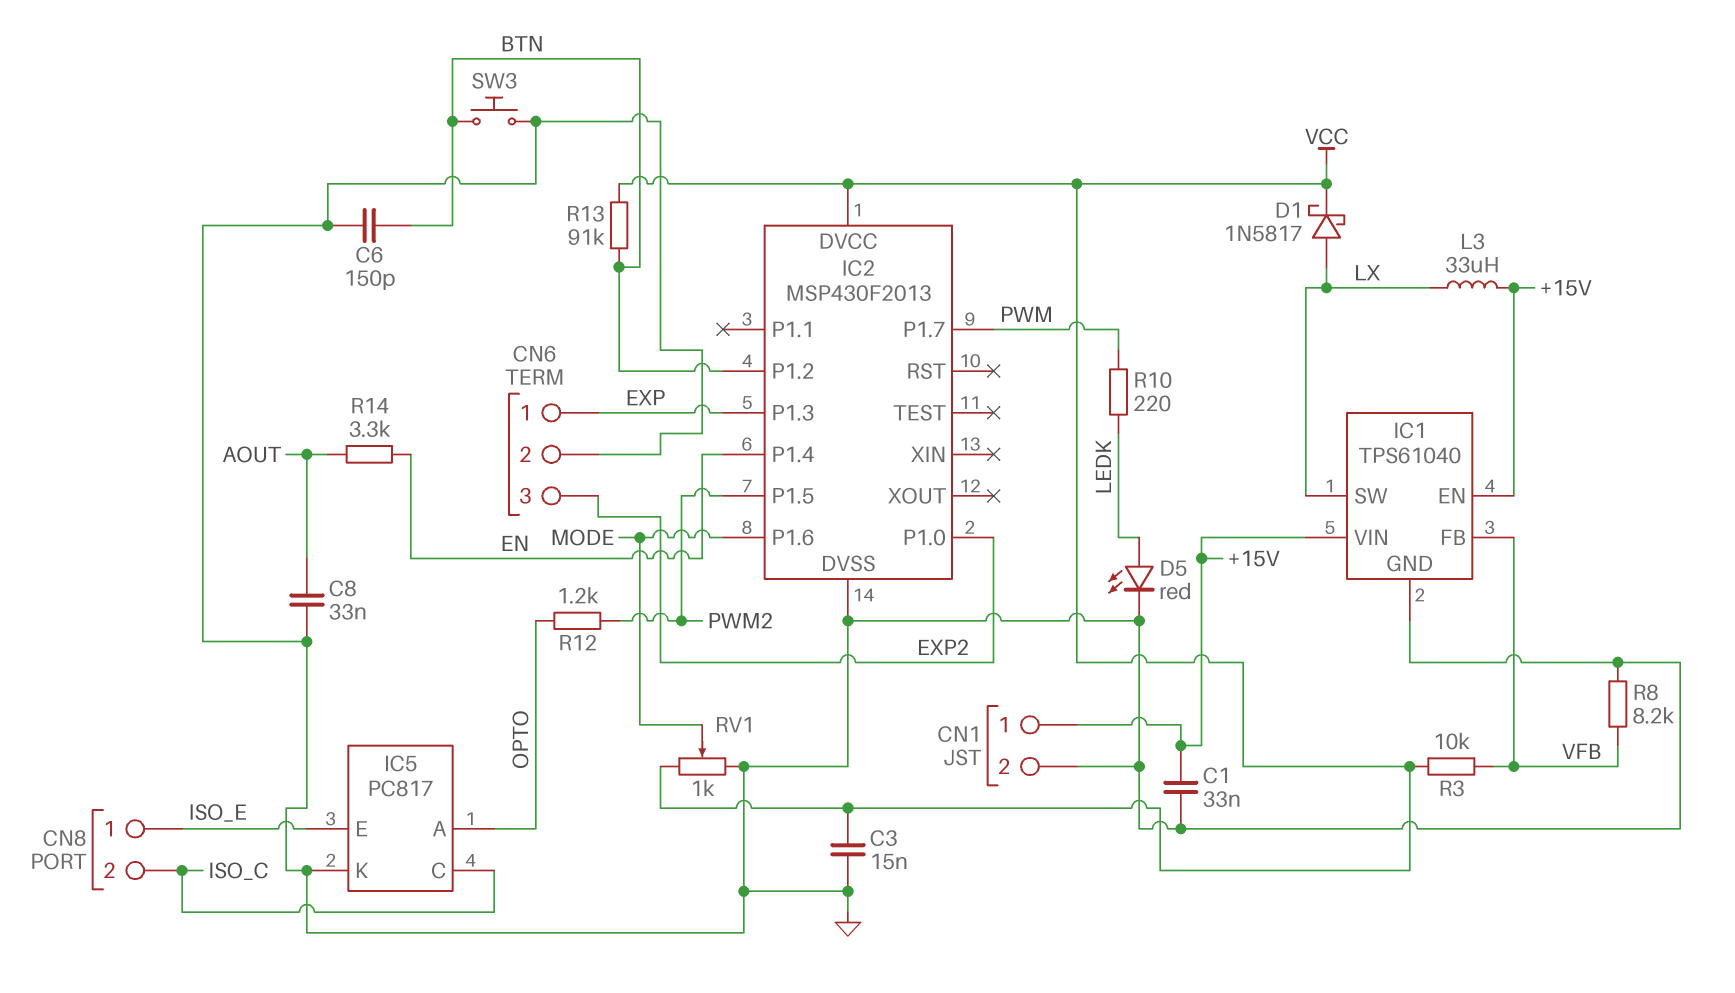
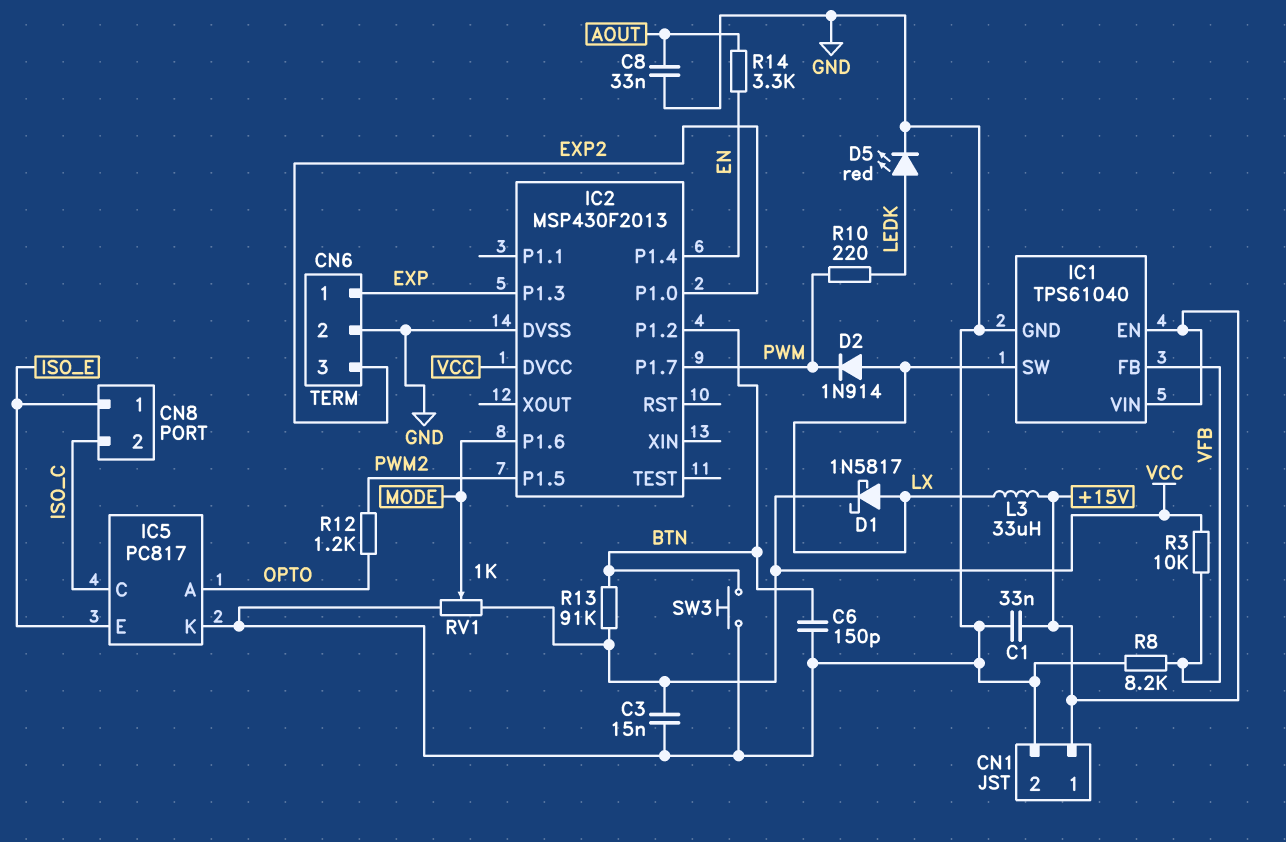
D2: none -> diode 1N914 (A LX, K PWM)

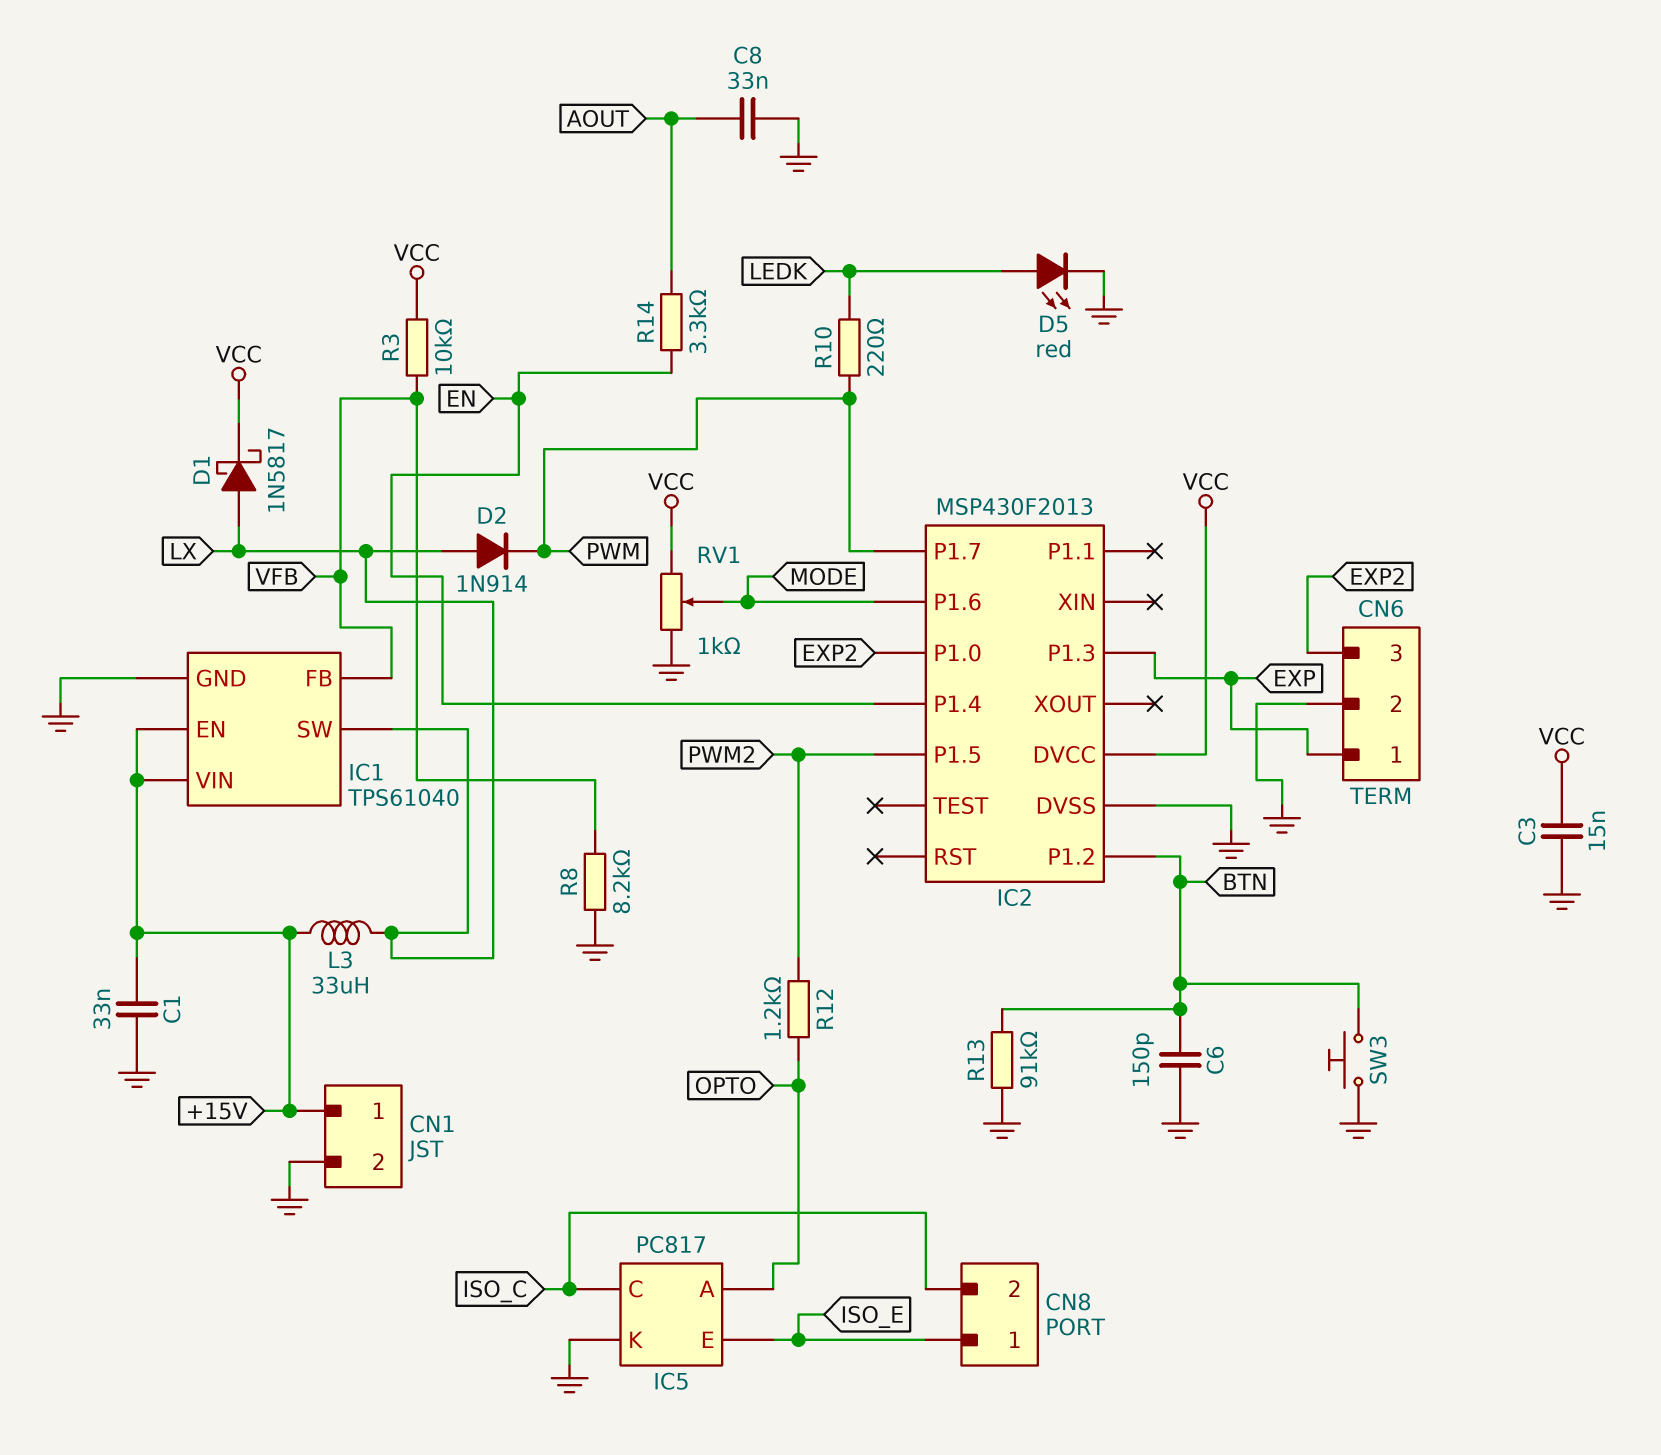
R13: 91k (BTN, VCC) -> 91k (BTN, GND)

